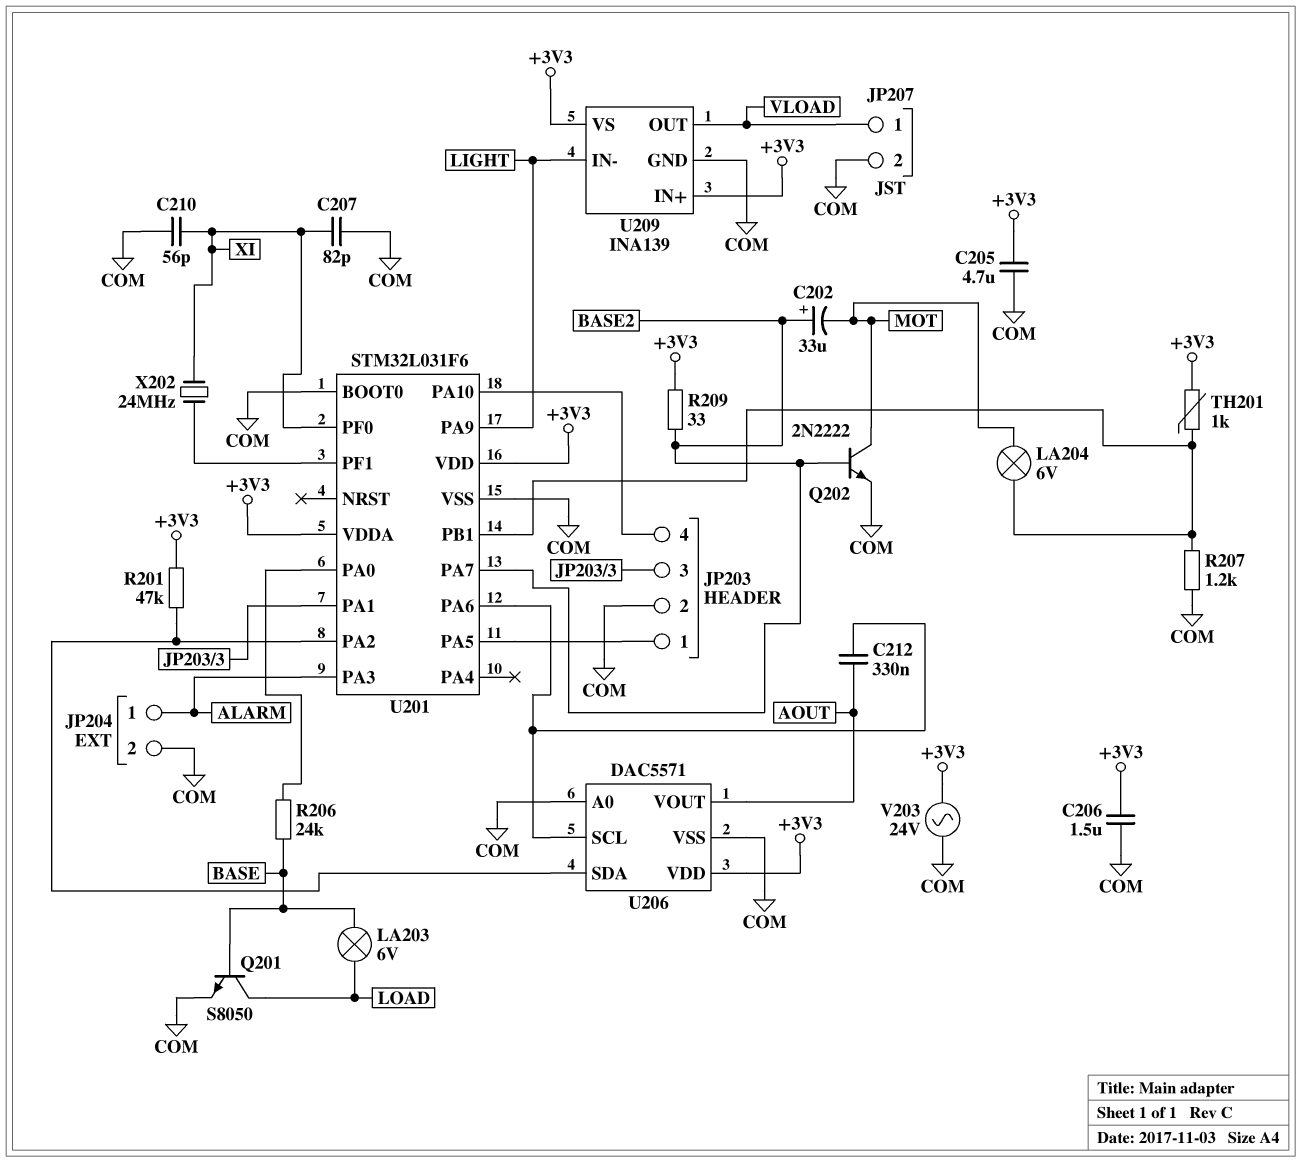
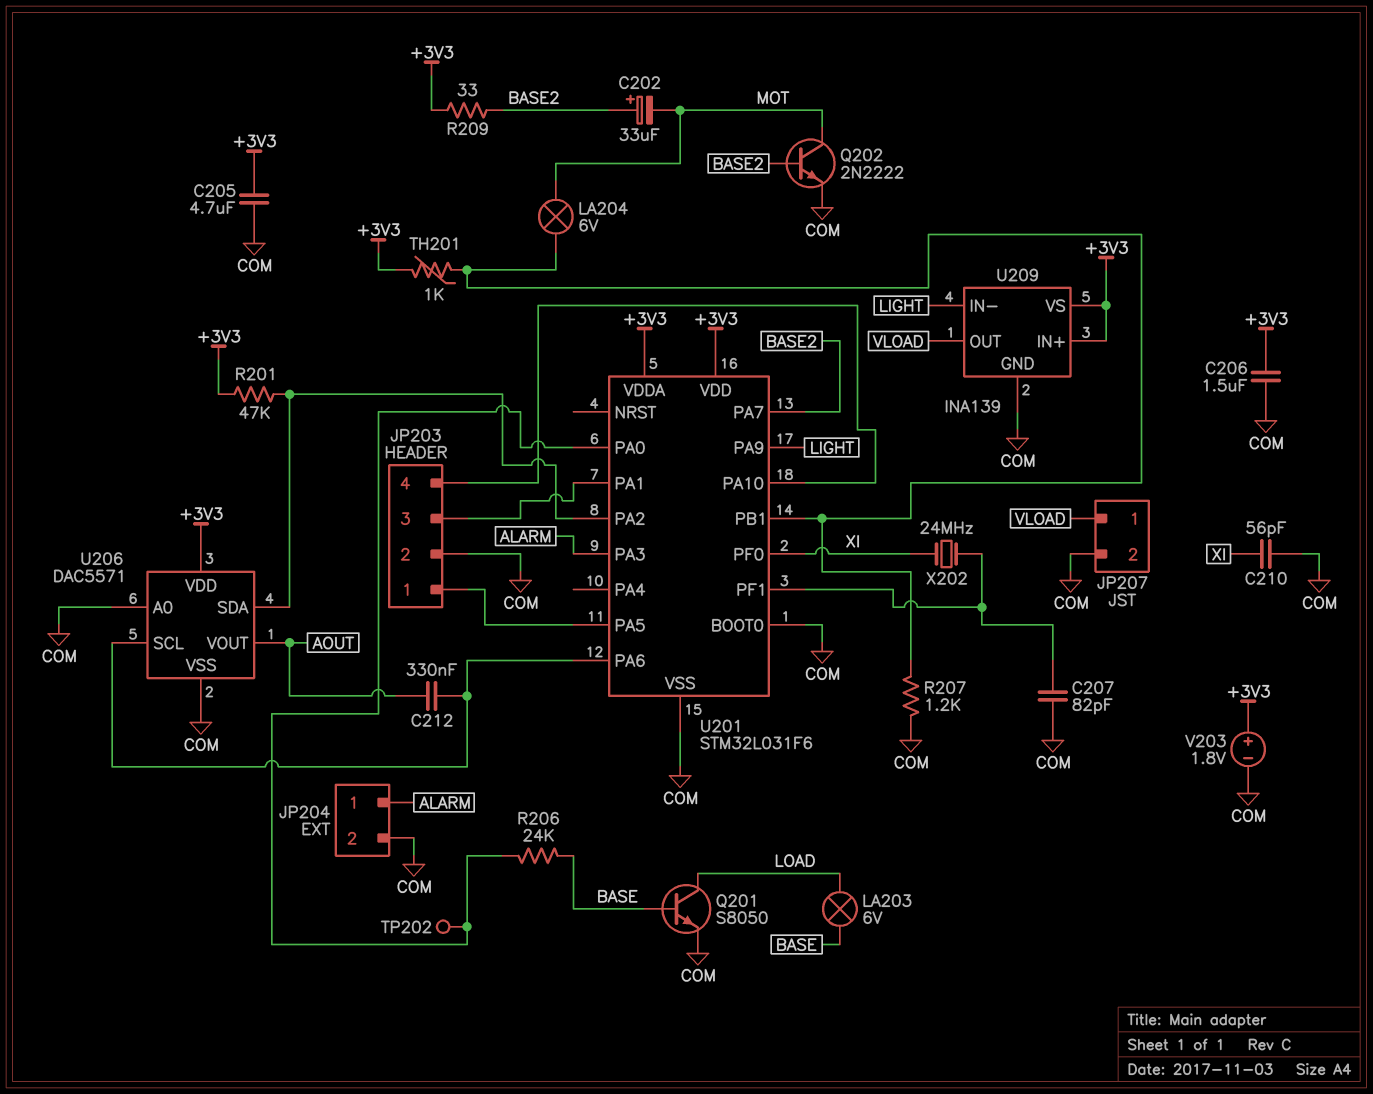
C207: 82pF (COM, XI) -> 82pF (COM, U201/PF1)
TP202: none -> test point (U201/PA0)
V203: AC 24V (+3V3, COM) -> 1.8V (plus +3V3, minus COM)

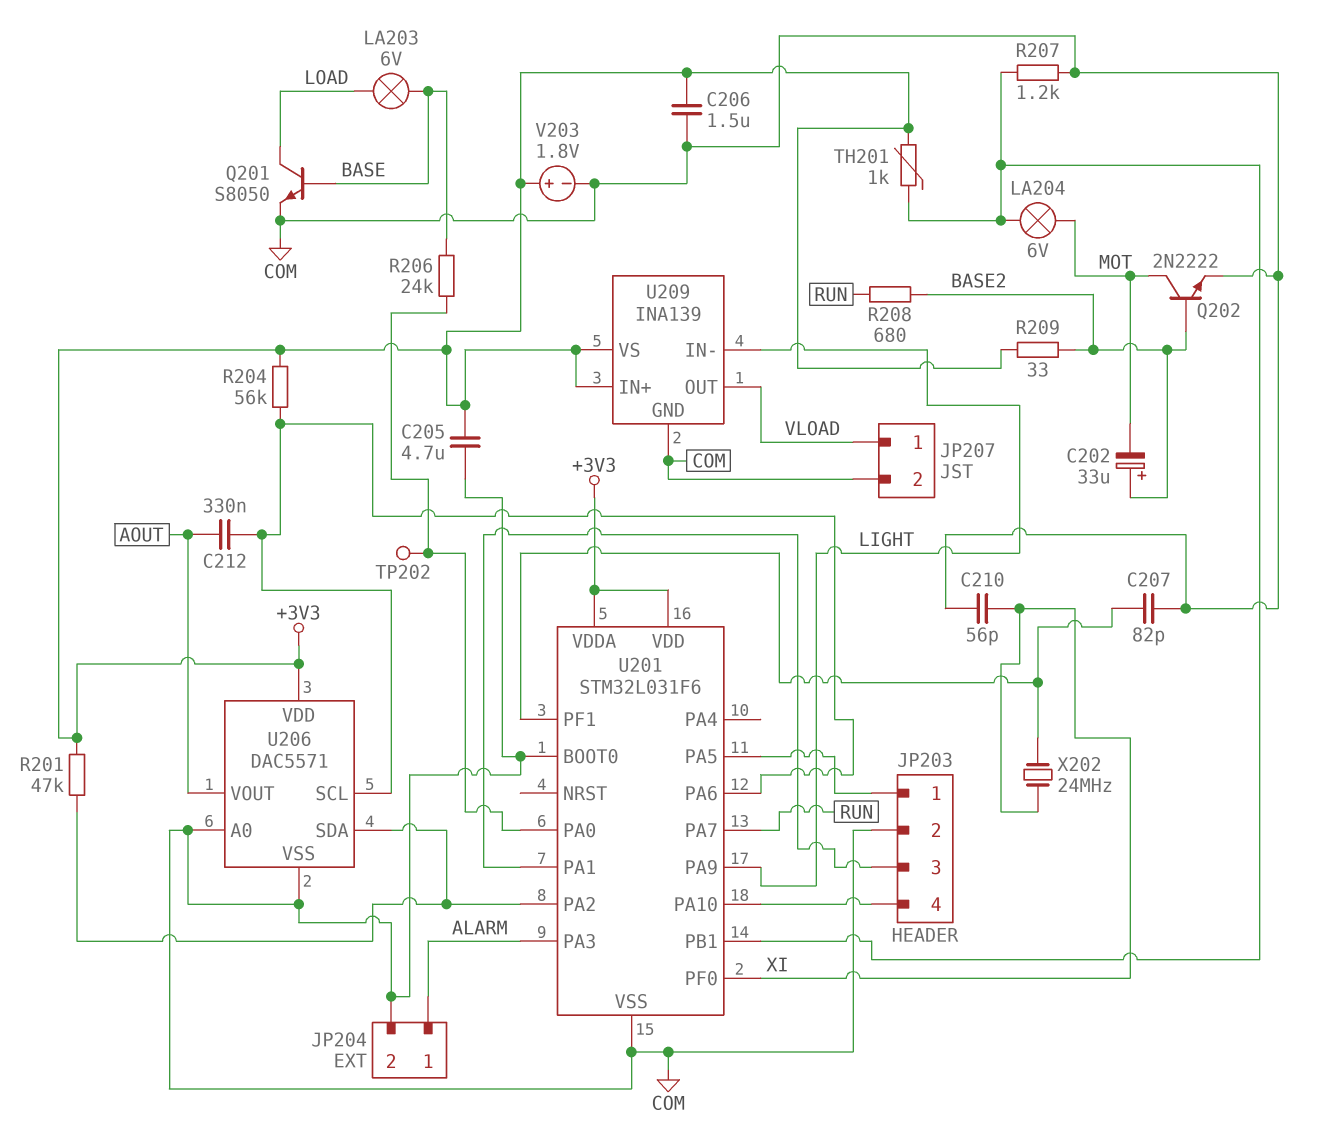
R204: none -> 56k (+3V3, U201/PA6)
R208: none -> 680 (BASE2, RUN)
U201 pin PA7: BASE2 -> RUN

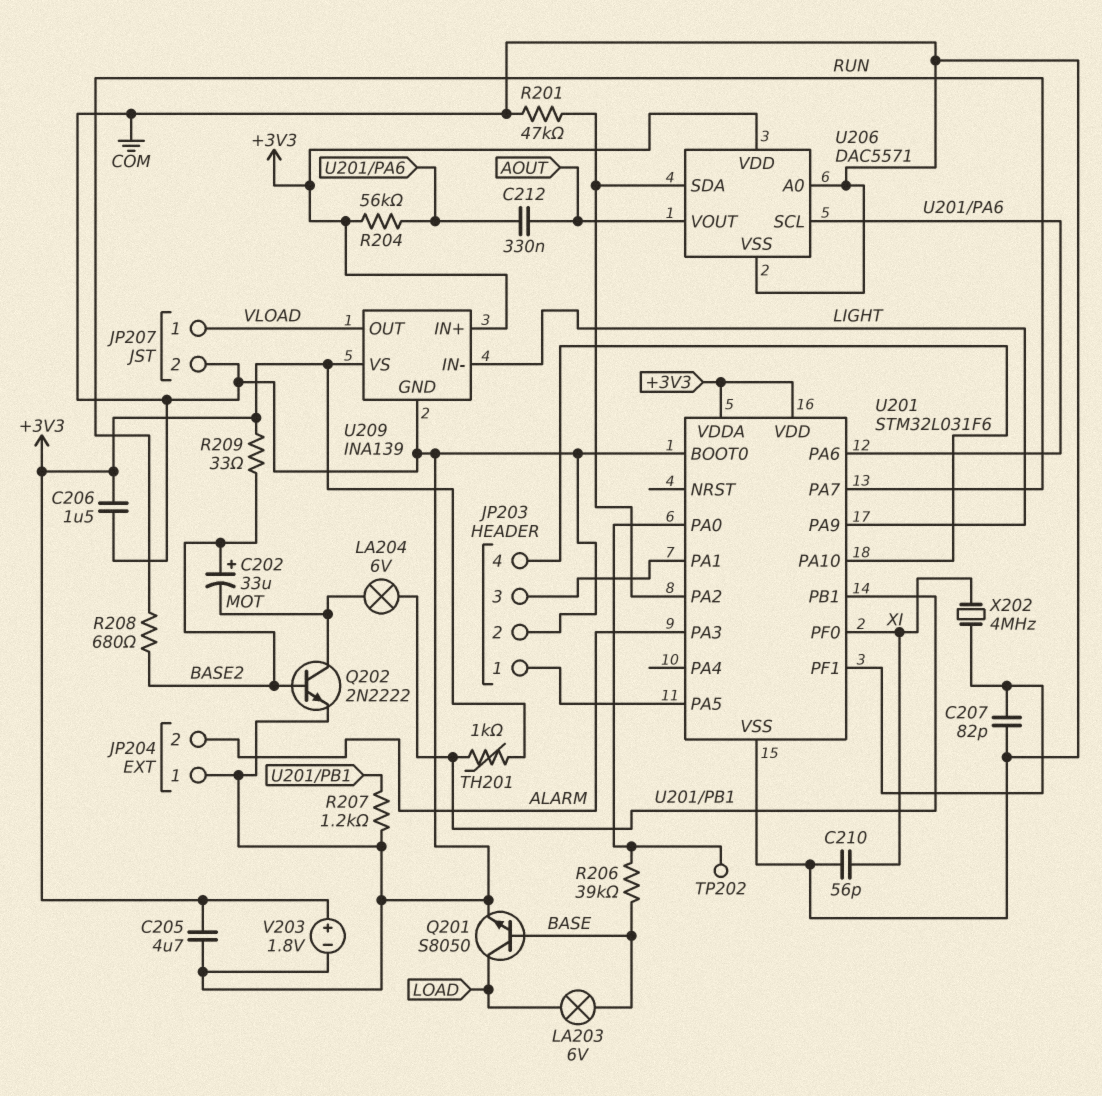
JP204 pin 1: ALARM -> COM
JP204 pin 2: COM -> ALARM
R201: 47k (+3V3, U201/PA2) -> 47k (COM, U201/PA2)
R206: 24k (BASE, U201/PA0) -> 39k (BASE, U201/PA0)
X202: 24MHz (U201/PF1, XI) -> 4MHz (U201/PF1, XI)

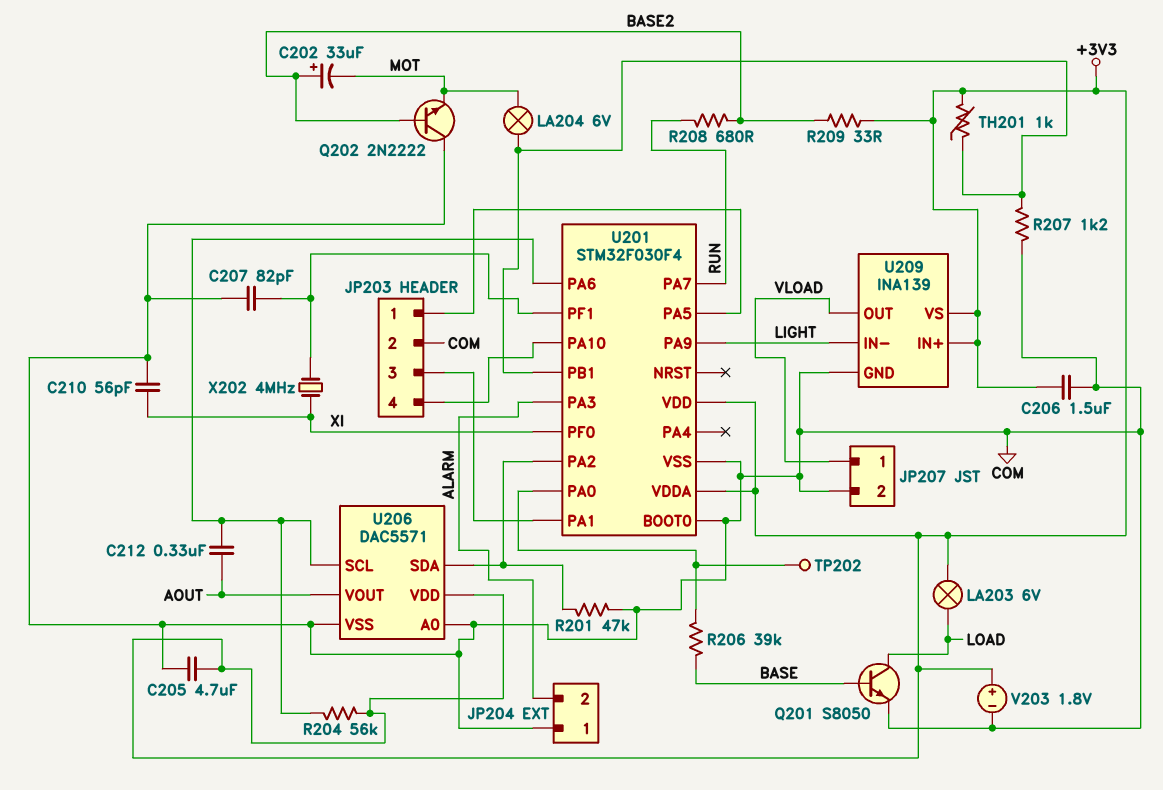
LA203: lamp 6V (BASE, LOAD) -> lamp 6V (+3V3, LOAD)
Q202: NPN 2N2222 (B BASE2, C MOT, E COM) -> NPN 2N2222 (B BASE2, C COM, E MOT)
U201: STM32L031F6 -> STM32F030F4

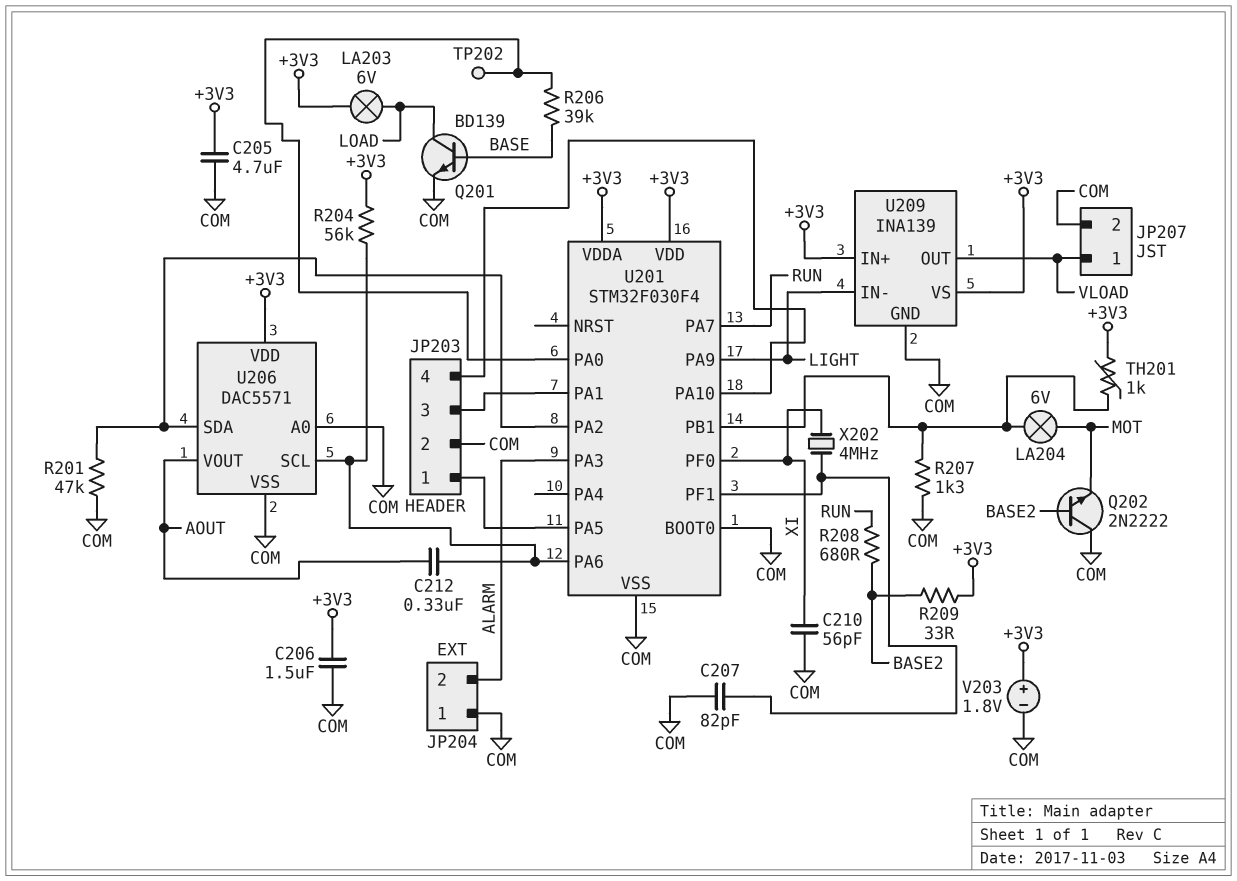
C202: 33uF (plus BASE2, minus MOT) -> none
Q201: NPN S8050 (B BASE, C LOAD, E COM) -> NPN BD139 (B BASE, C LOAD, E COM)
R207: 1.2k (COM, U201/PB1) -> 1.3k (COM, U201/PB1)

